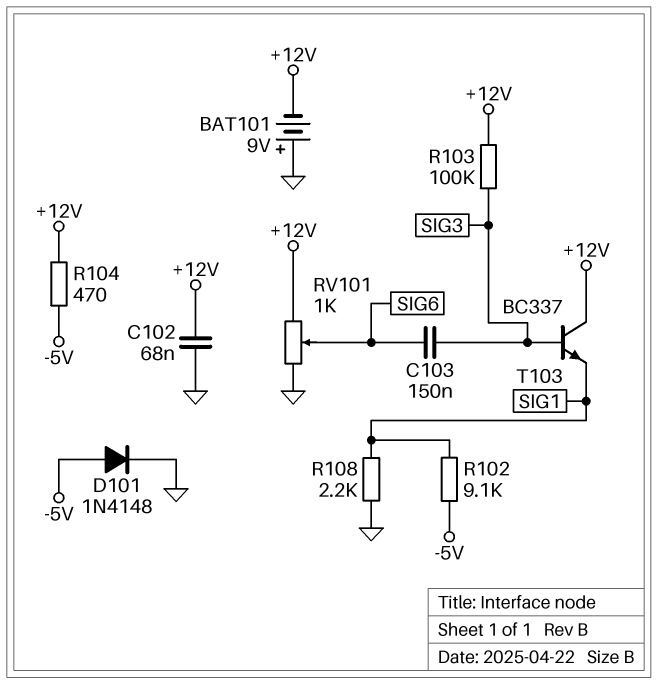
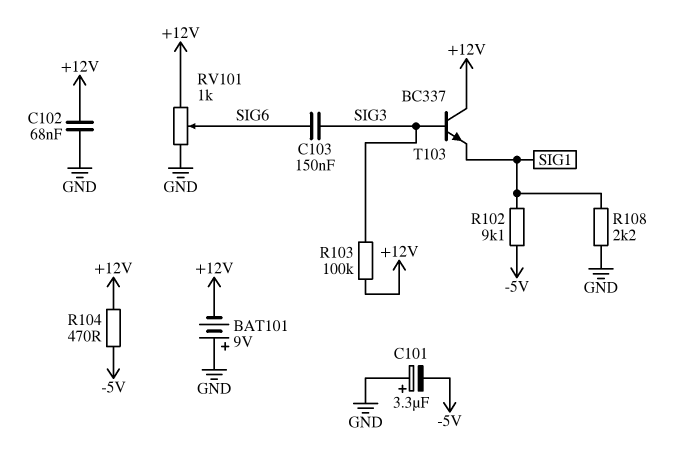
C101: none -> 3.3uF (plus GND, minus -5V)
D101: diode 1N4148 (A -5V, K GND) -> none

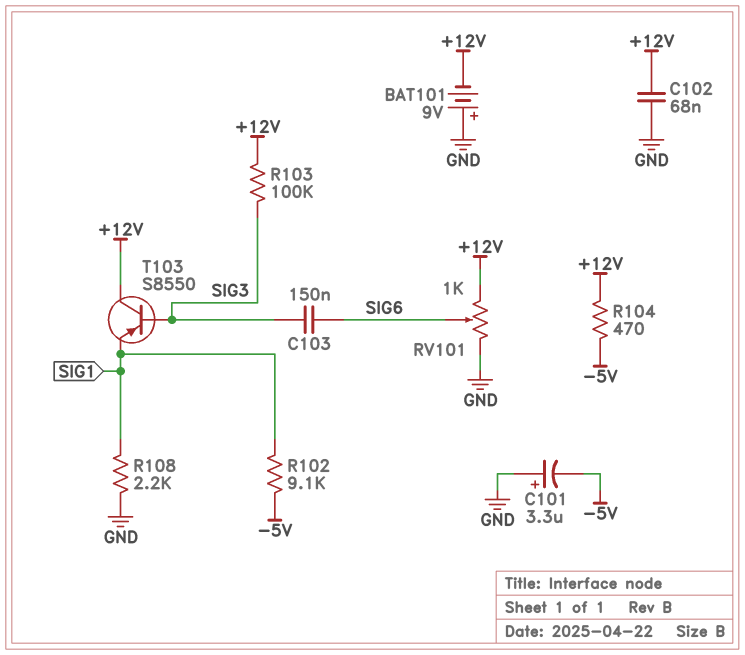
T103: NPN BC337 (B SIG3, C +12V, E SIG1) -> PNP S8550 (B SIG3, C +12V, E SIG1)

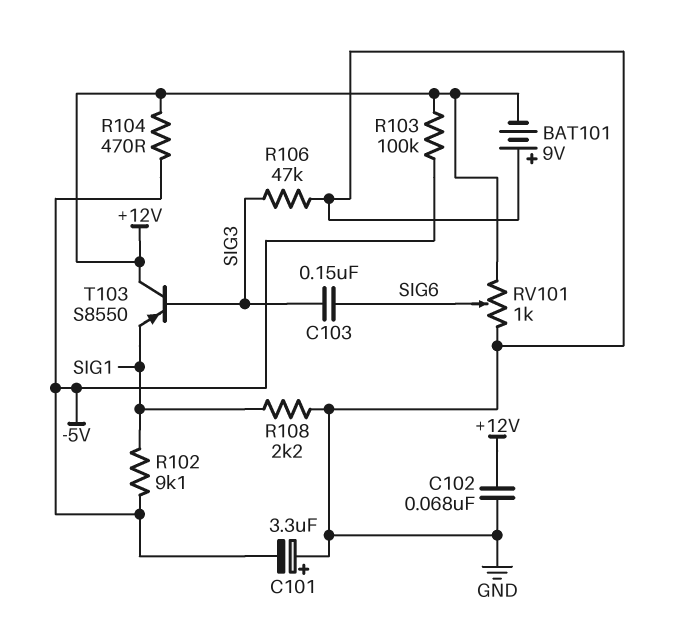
R103: 100k (+12V, SIG3) -> 100k (+12V, -5V)
R106: none -> 47k (GND, SIG3)

